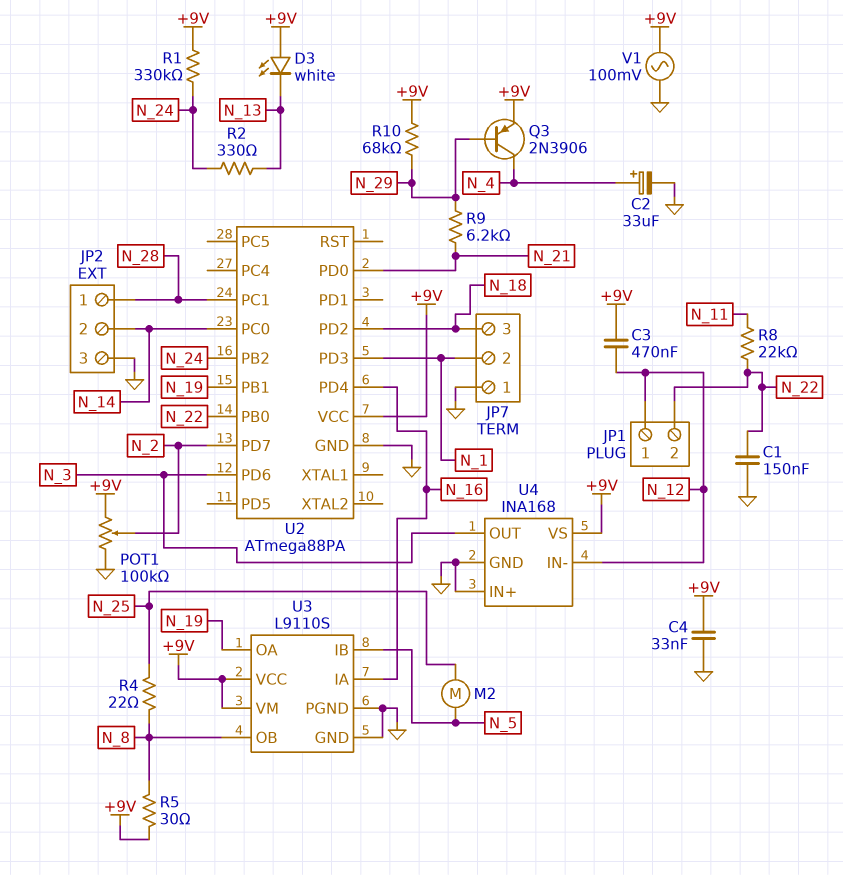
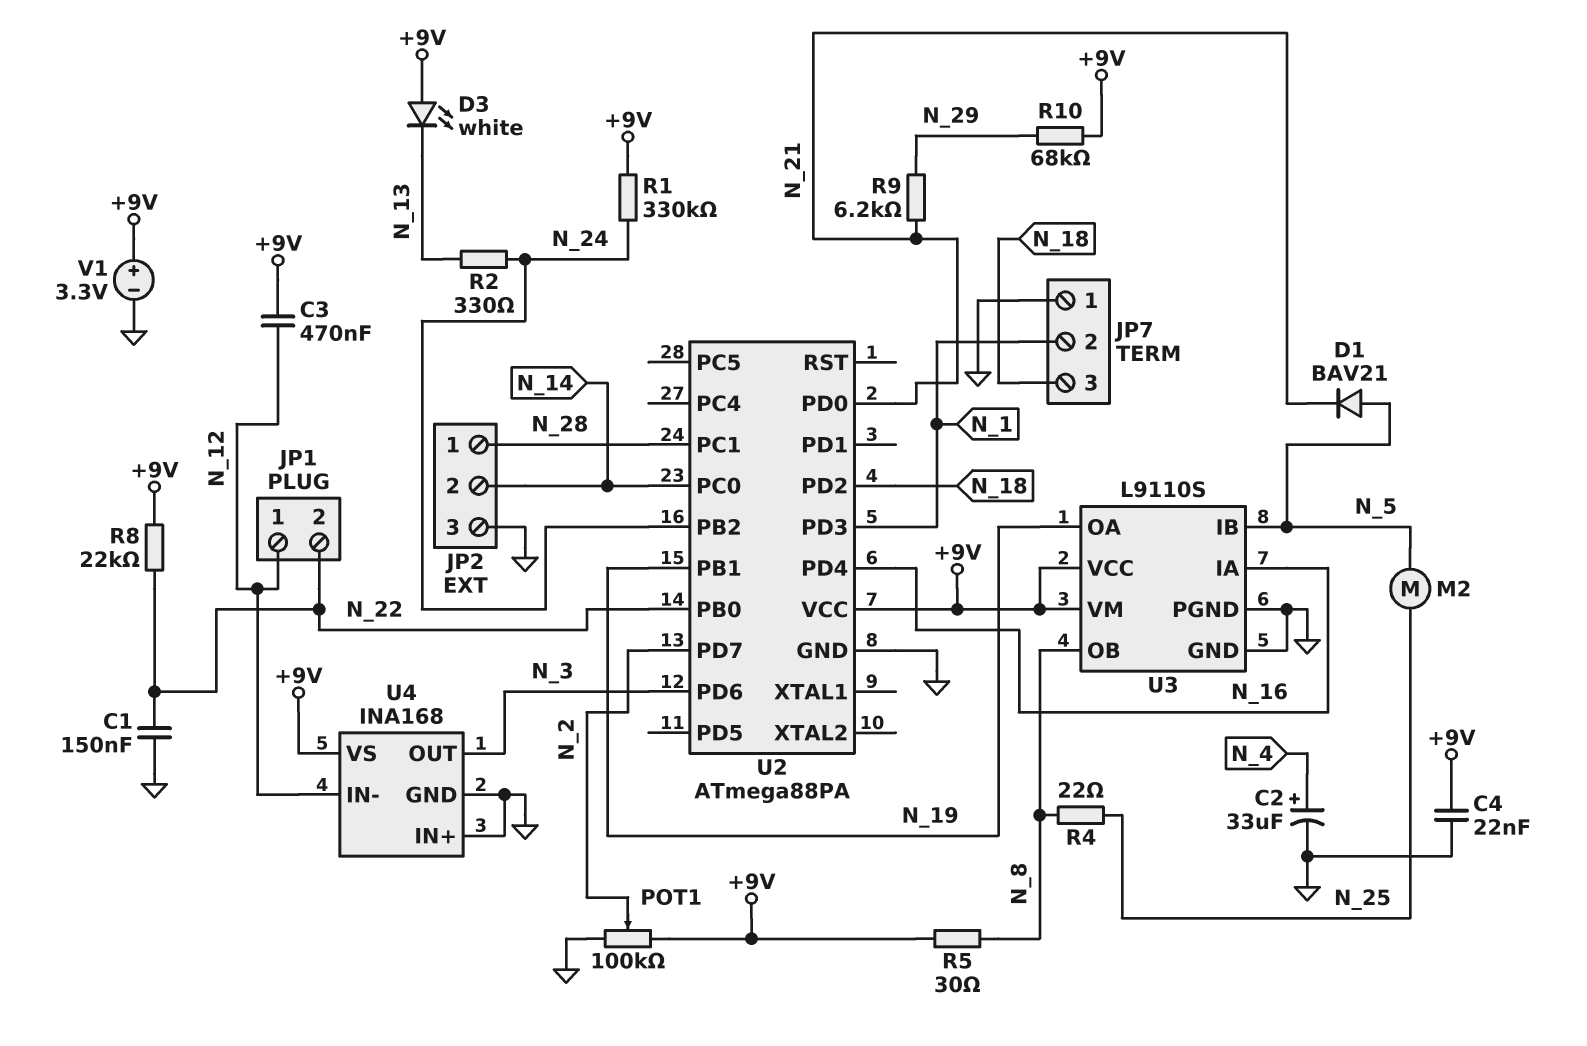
C4: 33nF (+9V, GND) -> 22nF (+9V, GND)
D1: none -> diode BAV21 (A N_5, K N_21)
Q3: PNP 2N3906 (B N_29, C N_4, E +9V) -> none
R8: 22k (N_11, N_22) -> 22k (+9V, N_22)
V1: AC 100mV (+9V, GND) -> 3.3V (plus +9V, minus GND)

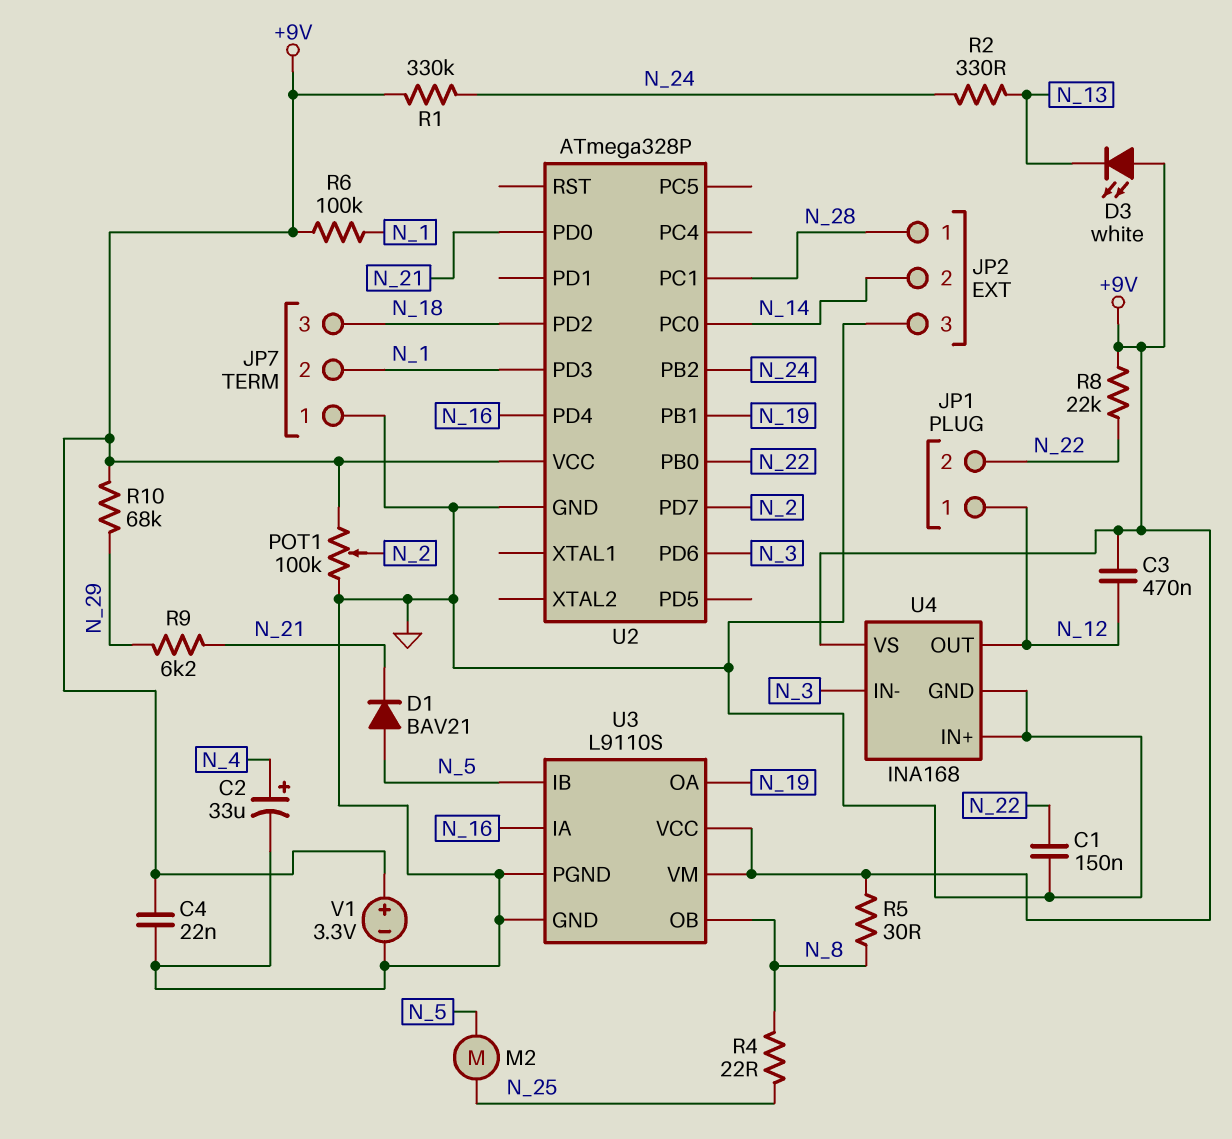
R6: none -> 100k (+9V, N_1)
U2: ATmega88PA -> ATmega328P
U4 pin IN-: N_12 -> N_3
U4 pin OUT: N_3 -> N_12

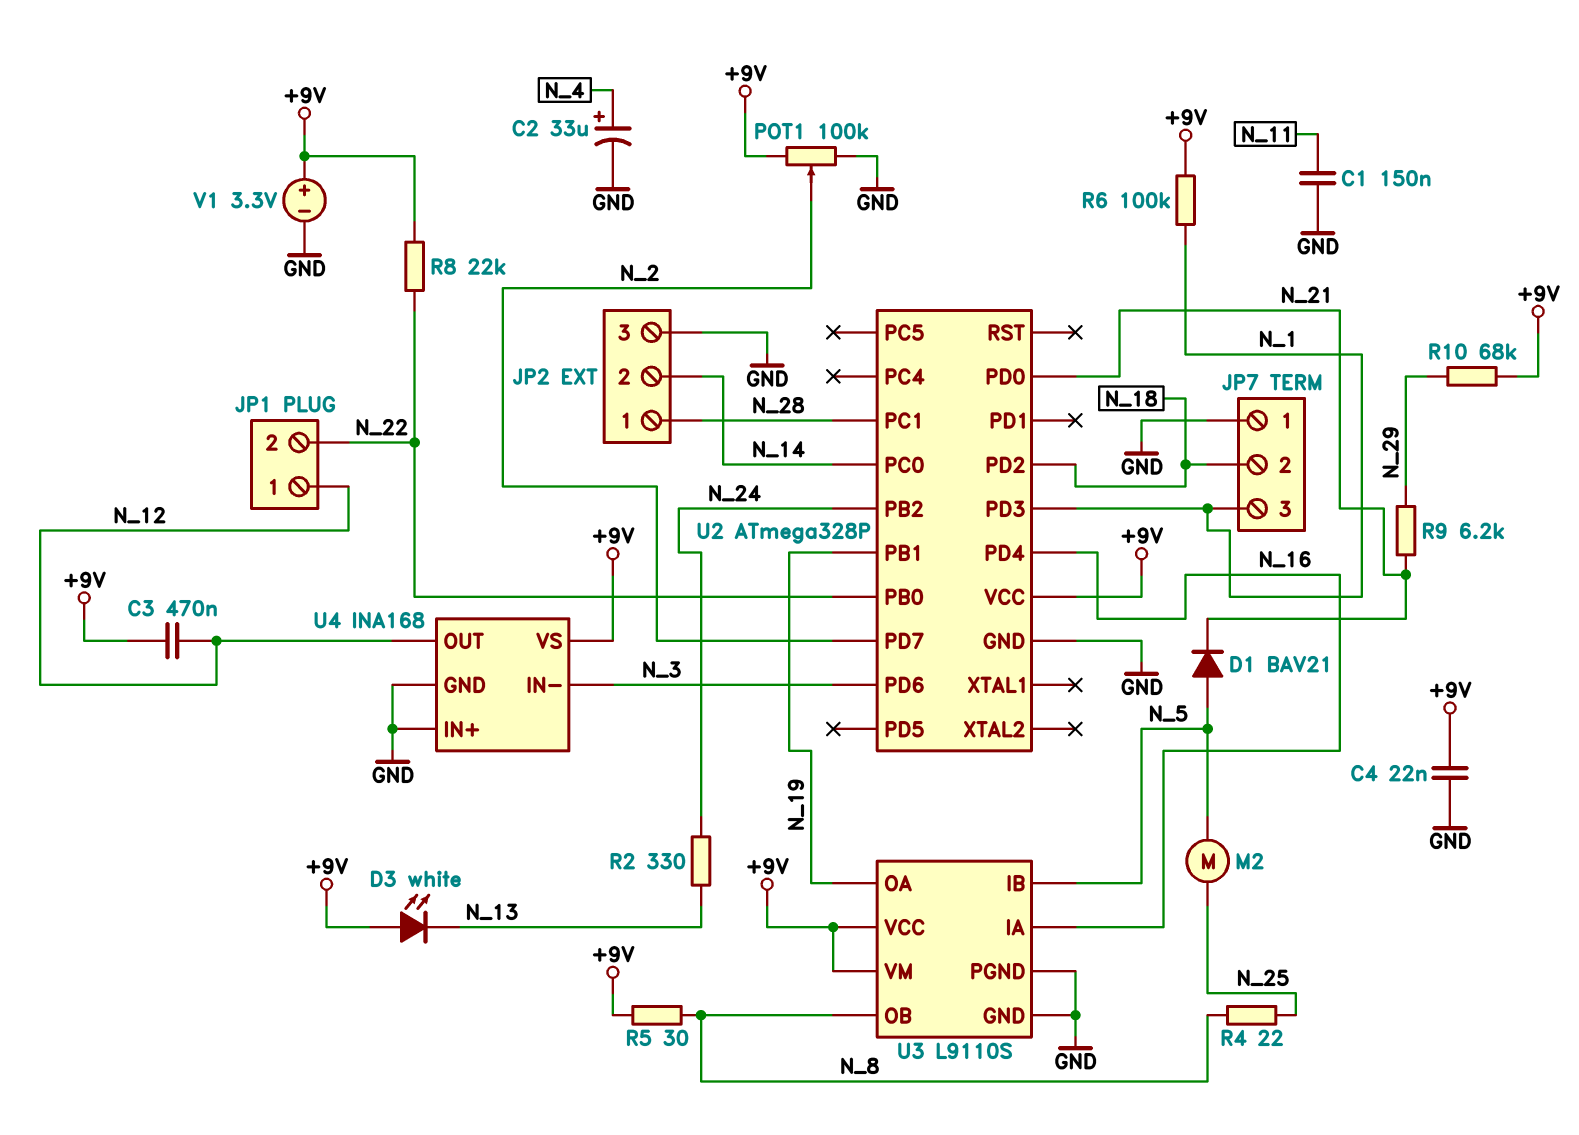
C1: 150nF (GND, N_22) -> 150nF (GND, N_11)
JP7 pin 2: N_1 -> N_18
JP7 pin 3: N_18 -> N_1
R1: 330k (+9V, N_24) -> none

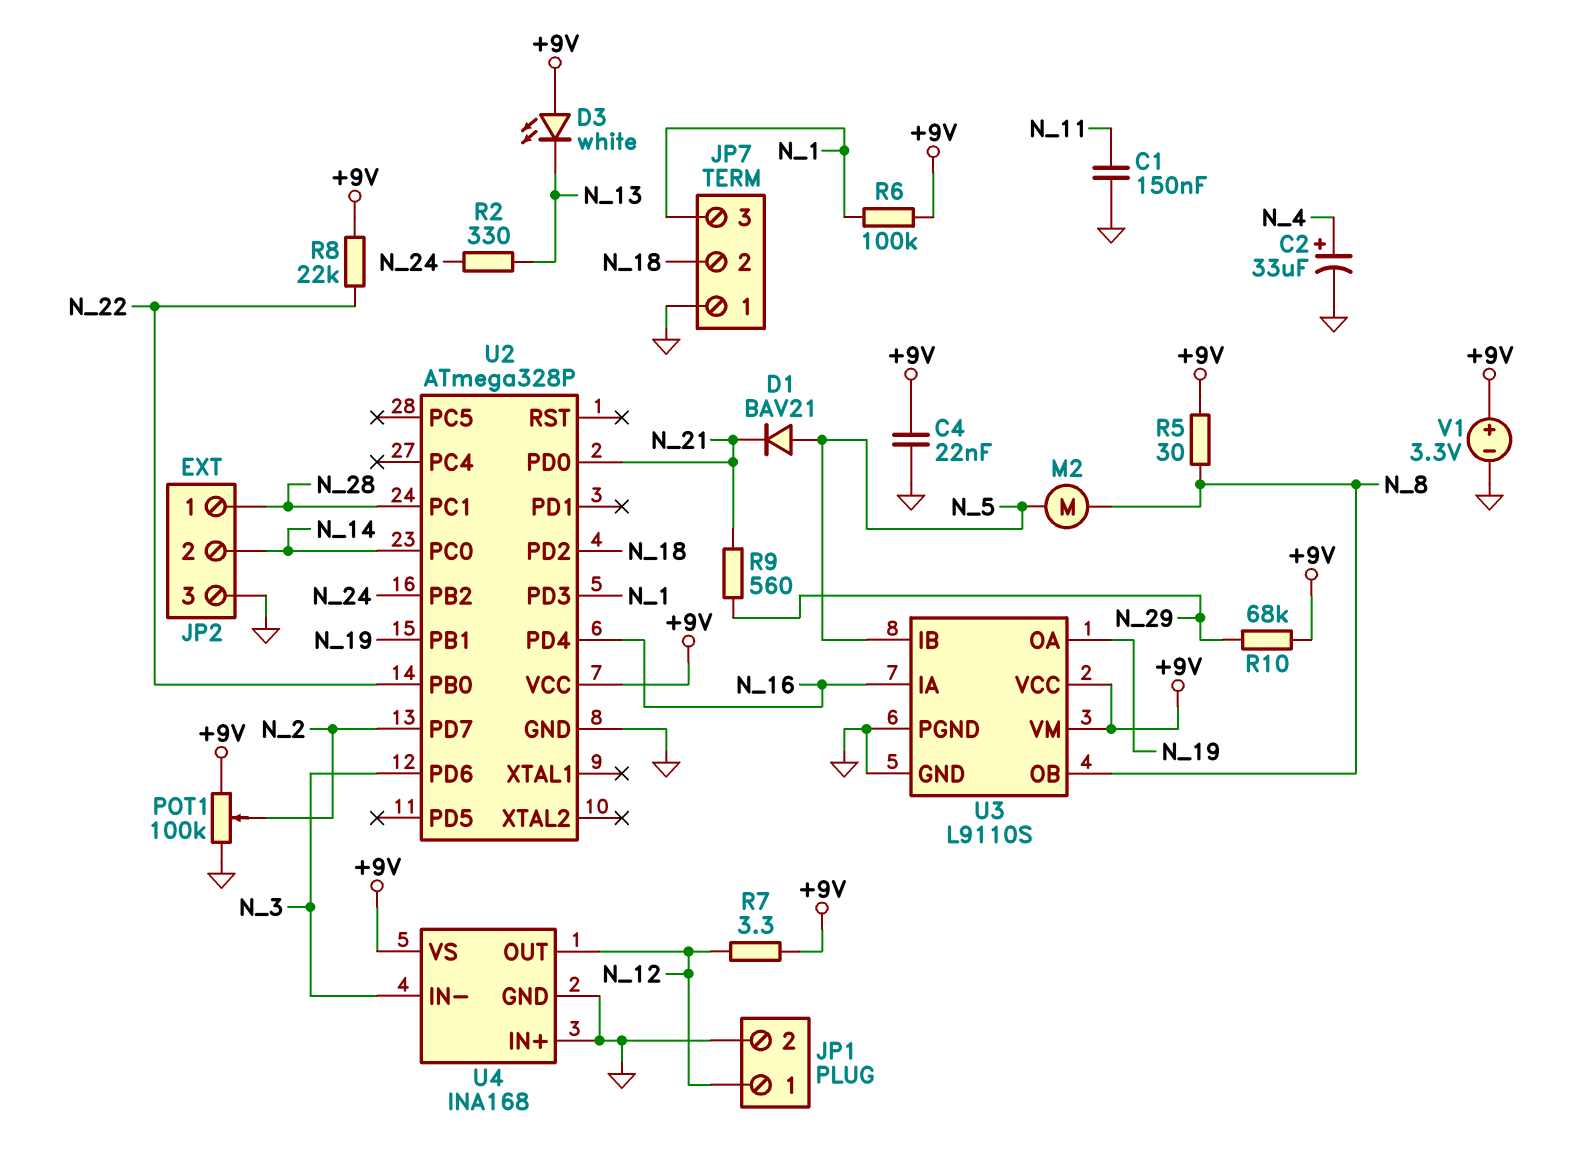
C3: 470nF (+9V, N_12) -> none
JP1 pin 2: N_22 -> GND
M2: motor (N_5, N_25) -> motor (N_5, N_8)
R4: 22 (N_8, N_25) -> none
R7: none -> 3.3 (+9V, N_12)
R9: 6.2k (N_21, N_29) -> 560 (N_21, N_29)

